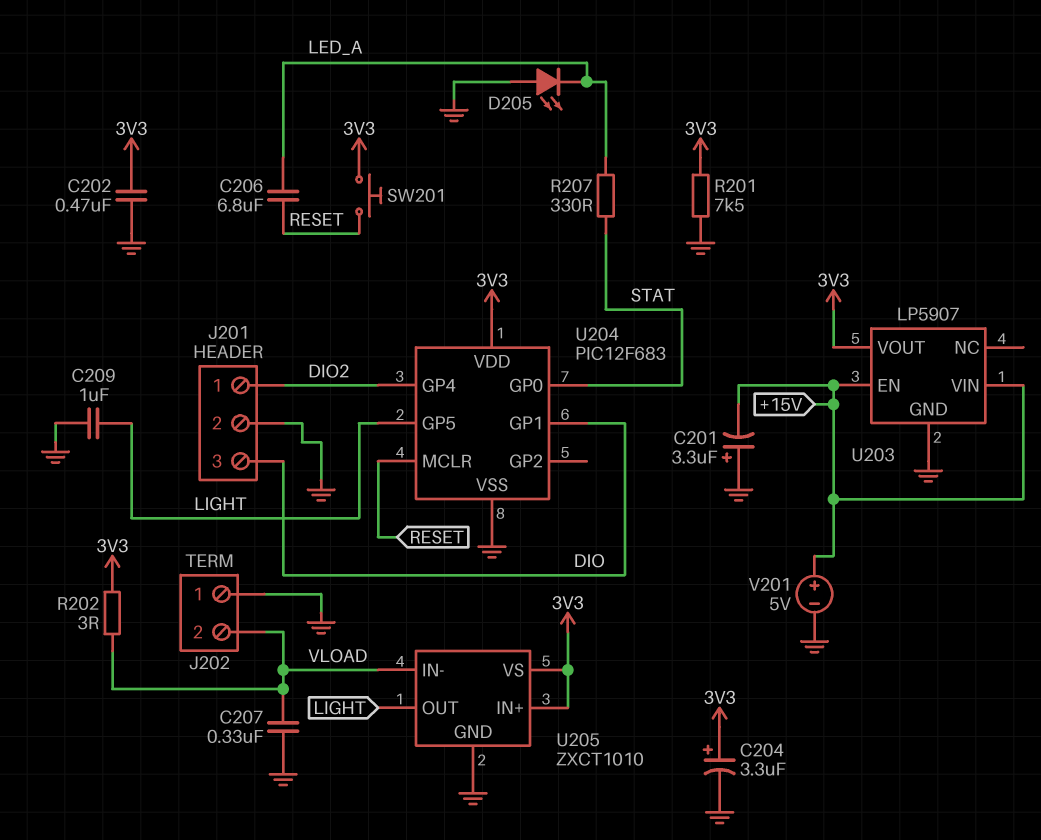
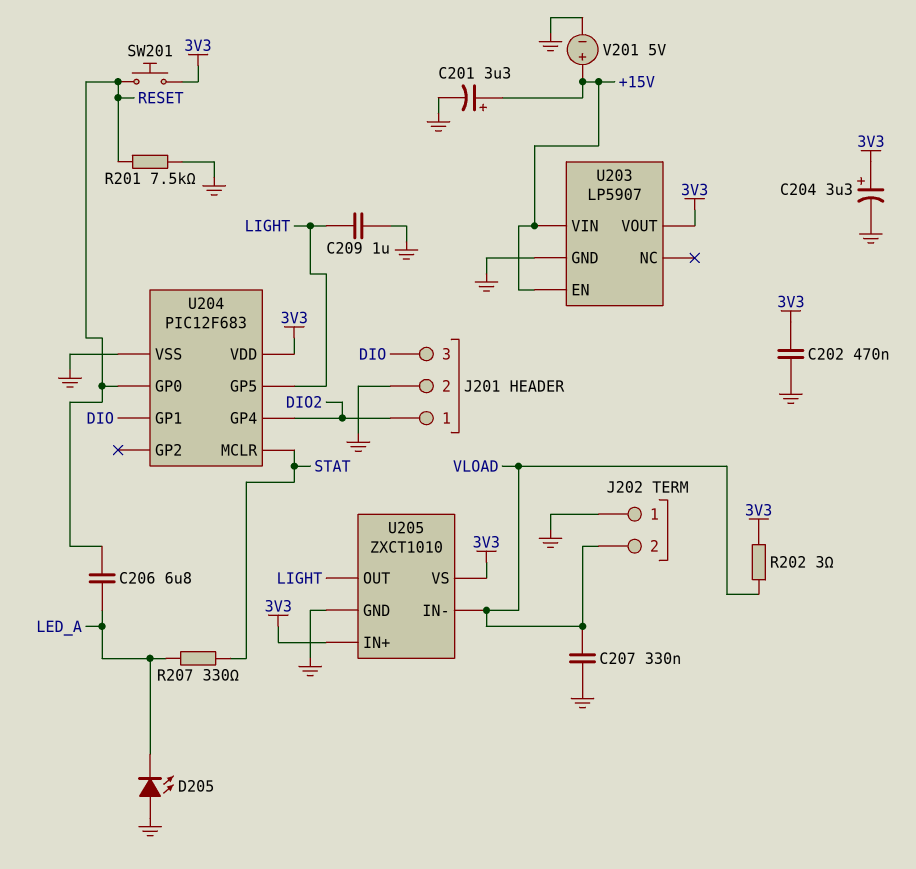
C201: 3.3uF (plus GND, minus +15V) -> 3.3uF (plus +15V, minus GND)
R201: 7.5k (3V3, GND) -> 7.5k (GND, RESET)
U204 pin GP0: STAT -> RESET
U204 pin MCLR: RESET -> STAT

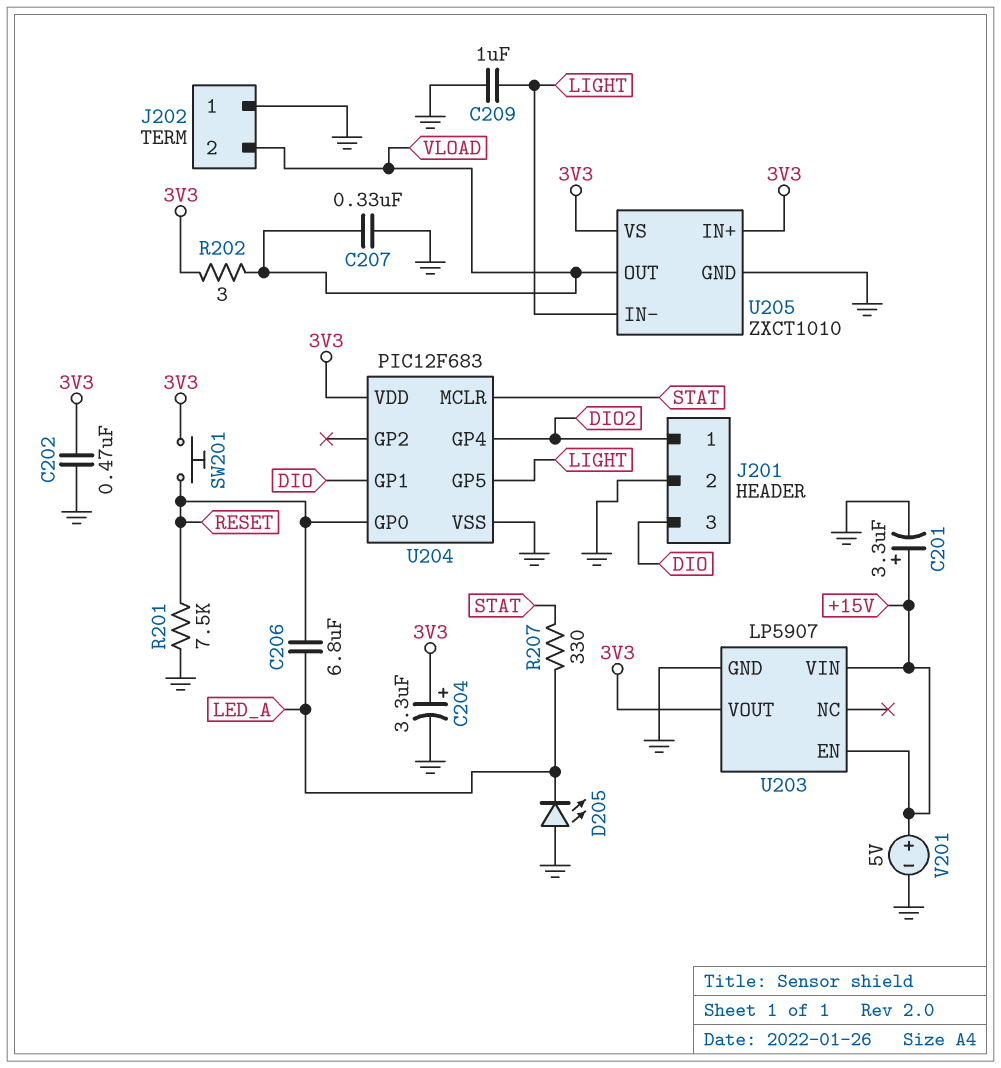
U205 pin IN-: VLOAD -> LIGHT
U205 pin OUT: LIGHT -> VLOAD

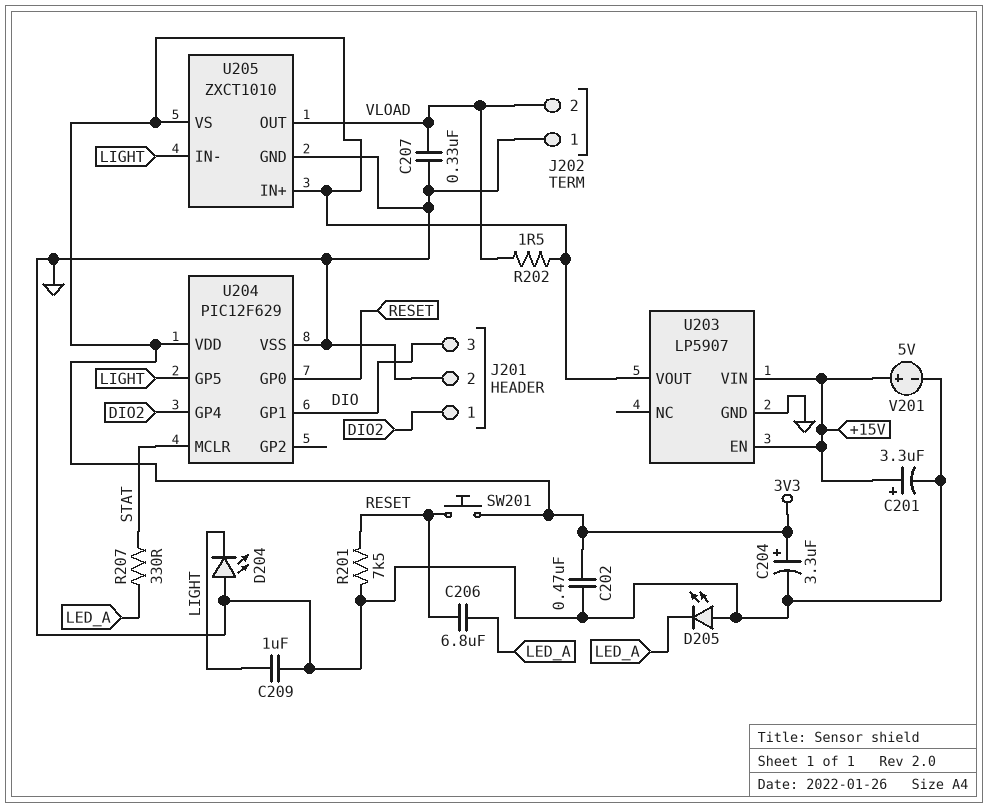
D204: none -> LED (A GND, K LIGHT)
R202: 3 (3V3, VLOAD) -> 1.5 (3V3, VLOAD)
U204: PIC12F683 -> PIC12F629

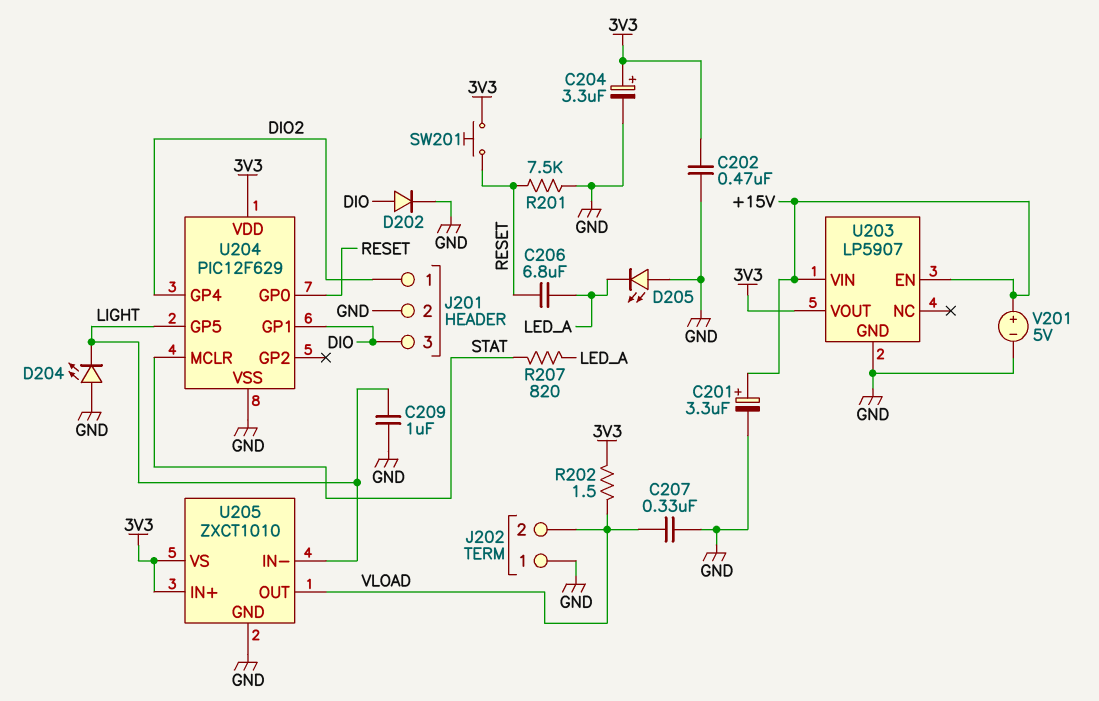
D202: none -> diode (A DIO, K GND)
R207: 330 (LED_A, STAT) -> 820 (LED_A, STAT)

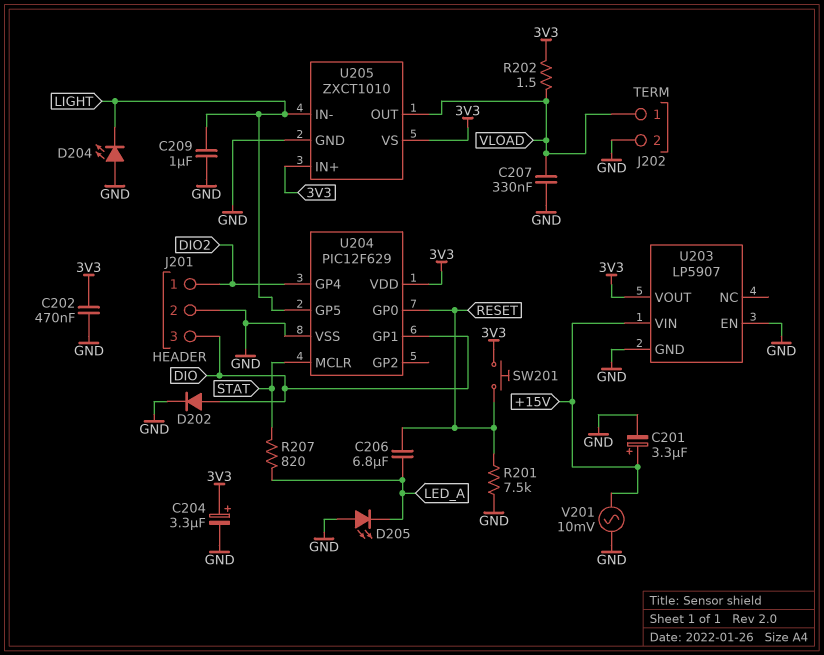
J202 pin 1: GND -> VLOAD
J202 pin 2: VLOAD -> GND
U203 pin EN: +15V -> GND
V201: 5V (plus +15V, minus GND) -> AC 10mV (+15V, GND)

